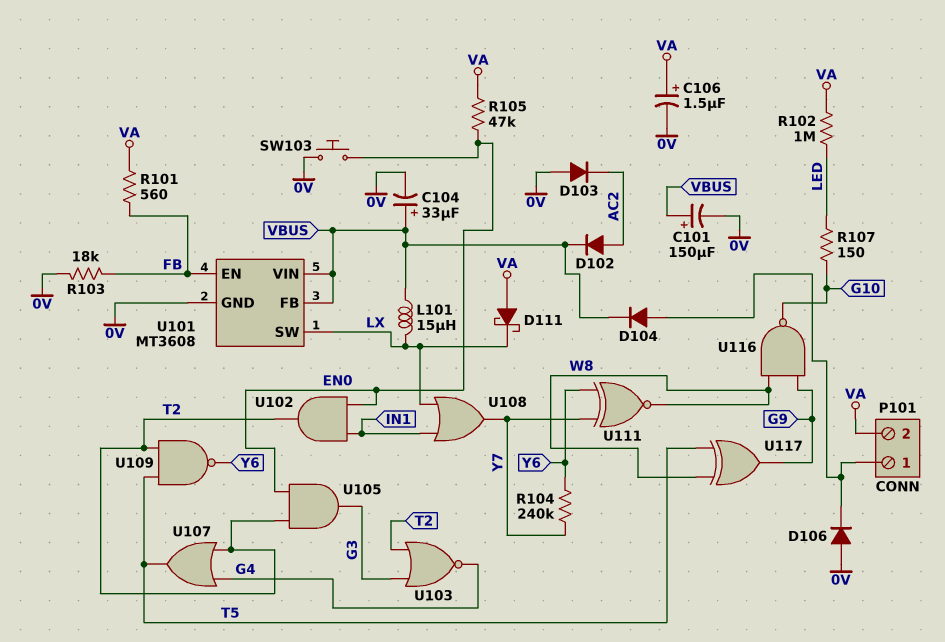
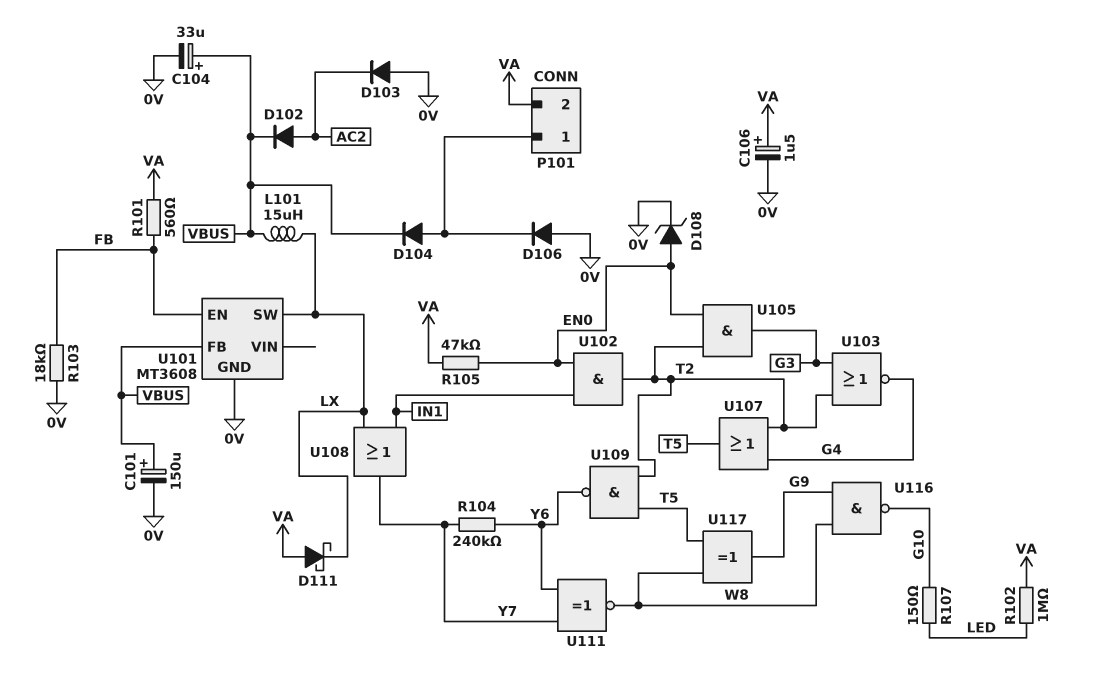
D108: none -> zener (A EN0, K 0V)
SW103: button (0V, EN0) -> none
U101 pin VIN: VBUS -> none

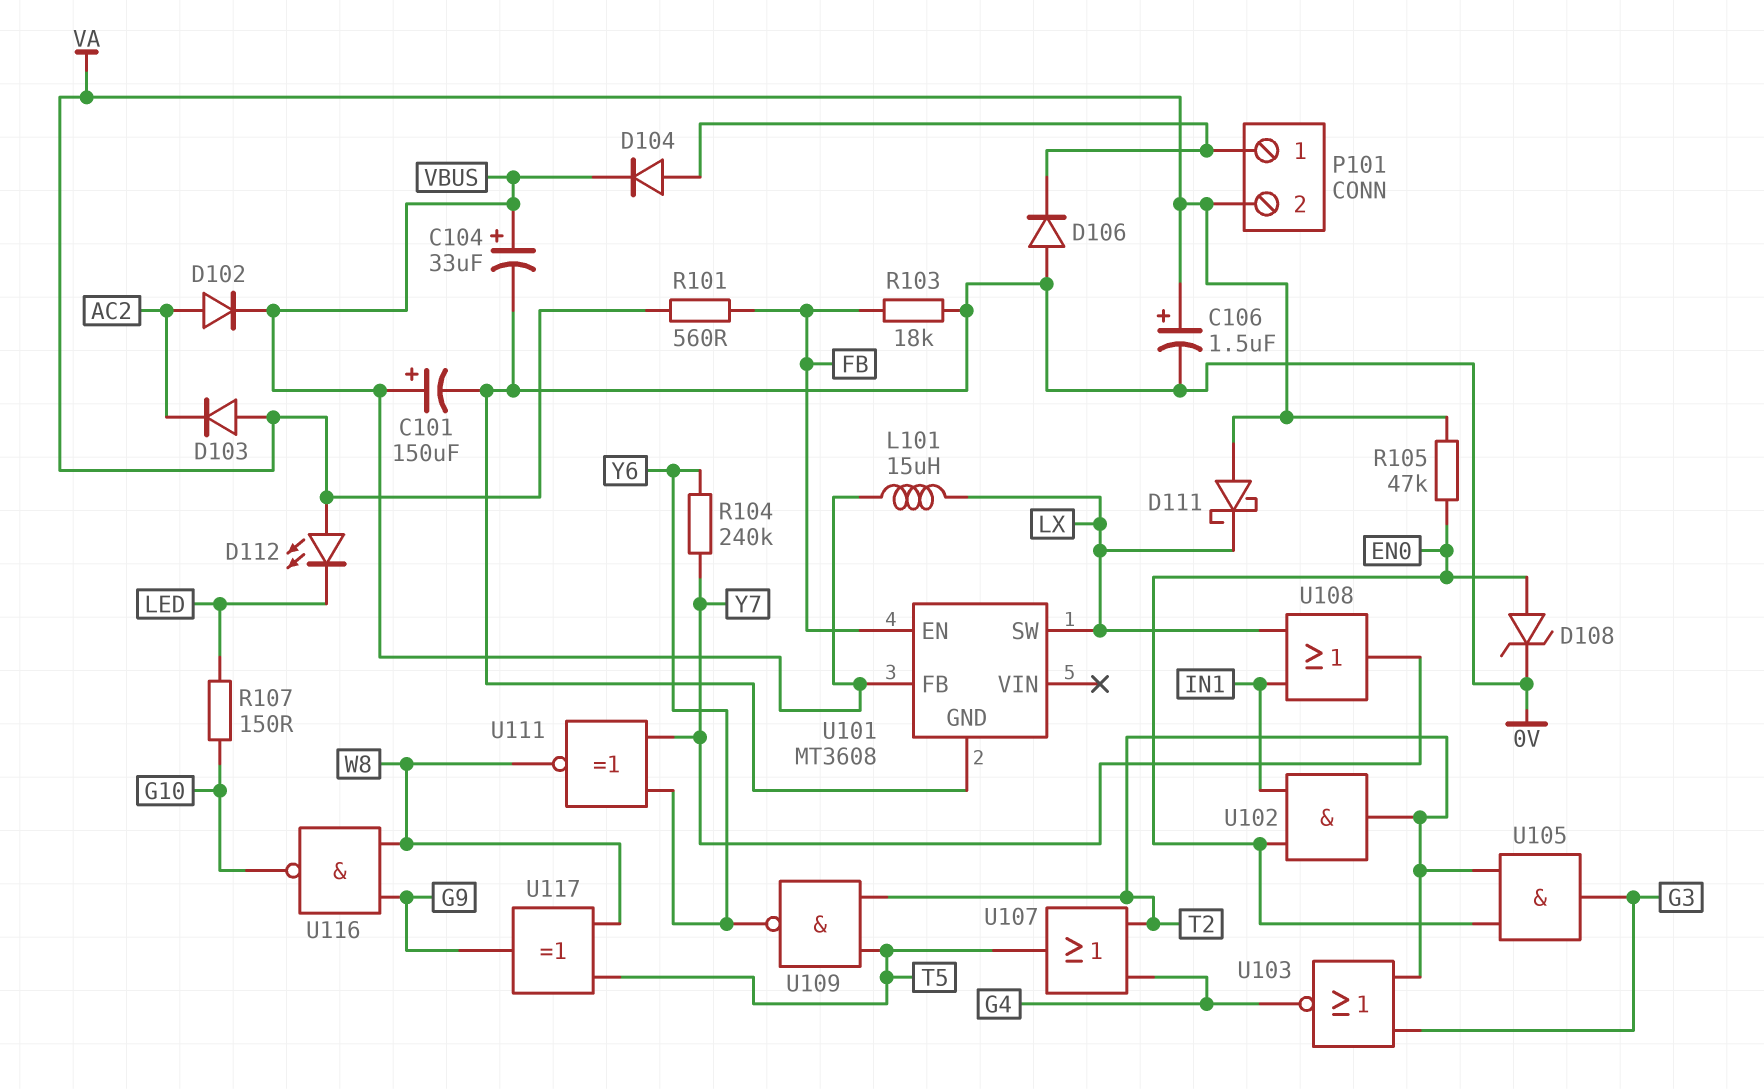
D103: diode (A 0V, K AC2) -> diode (A VA, K AC2)
D112: none -> LED (A VA, K LED)
R102: 1M (LED, VA) -> none

